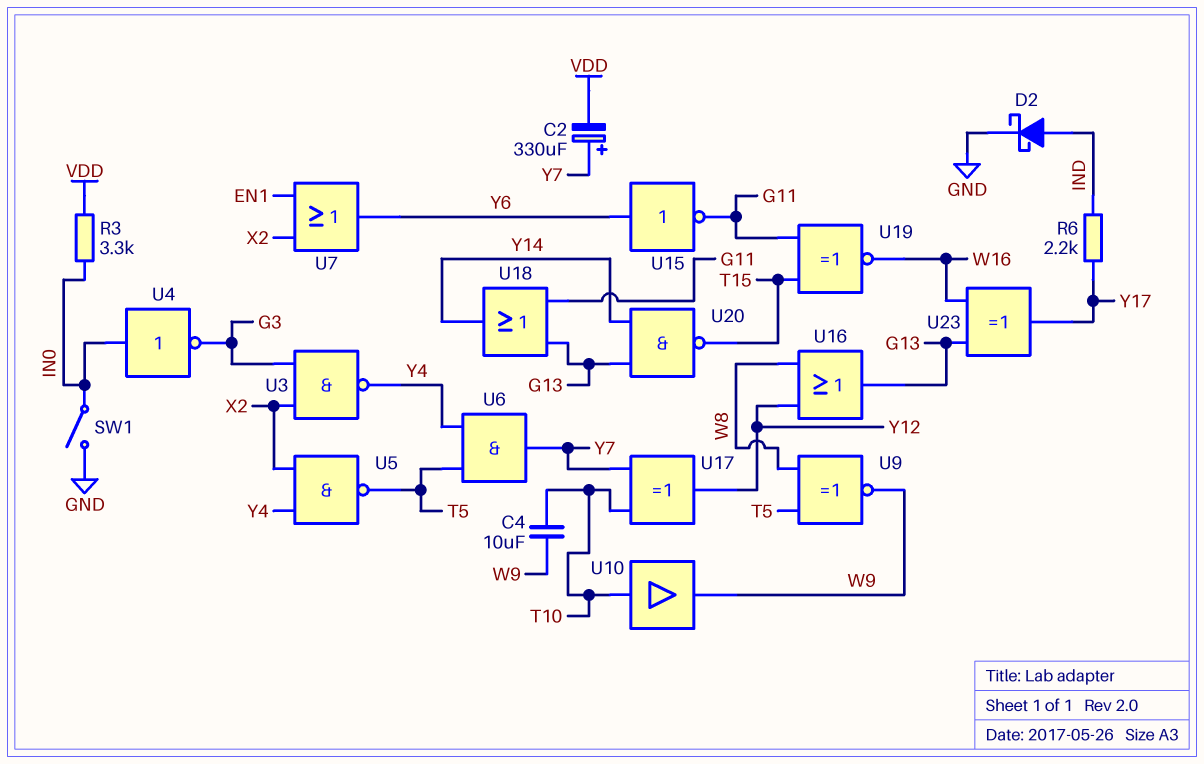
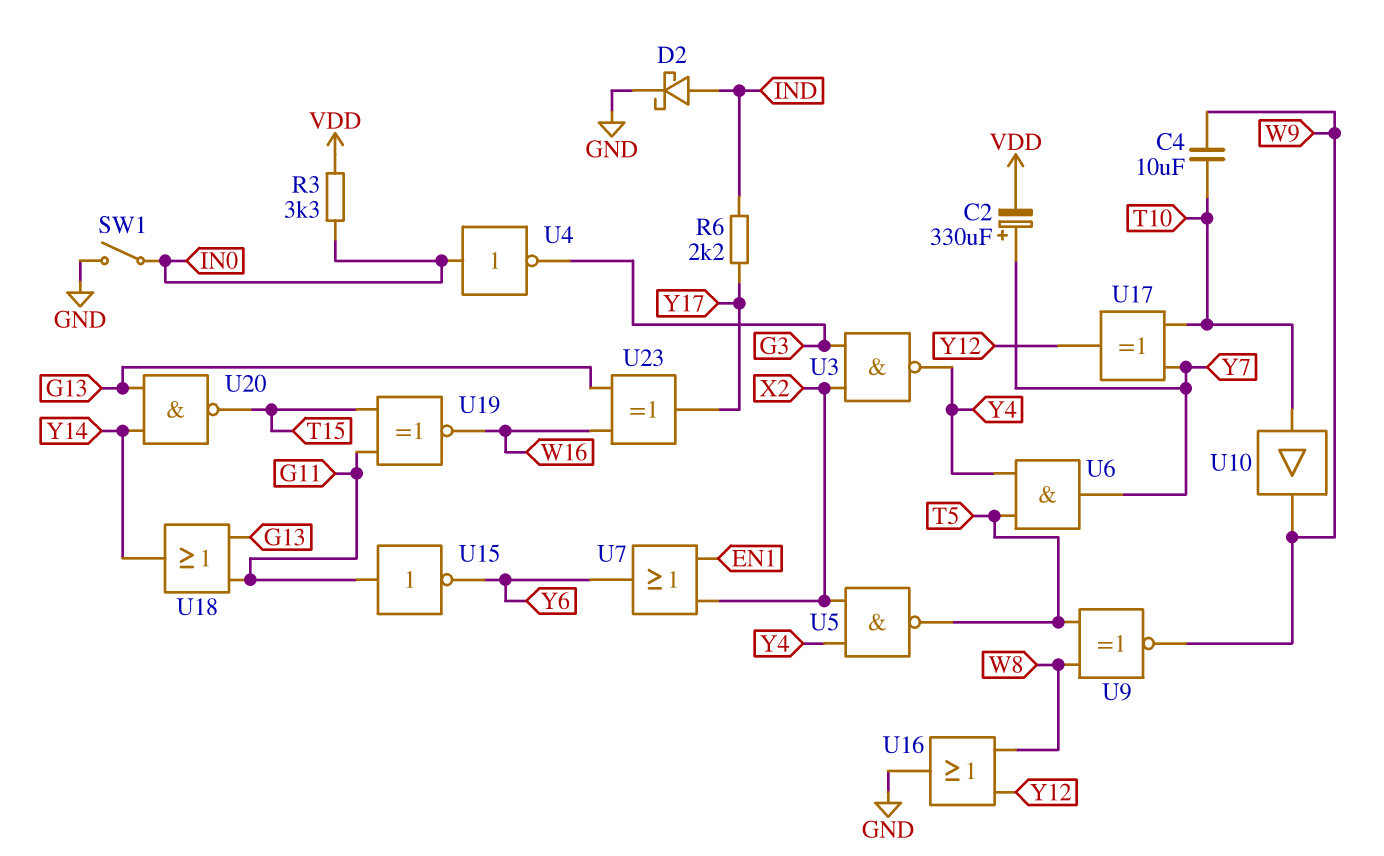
U15: NOT (in Y6, out G11) -> NOT (in G11, out Y6)
U16: OR (in W8, in Y12, out G13) -> OR (in W8, in Y12, out GND)

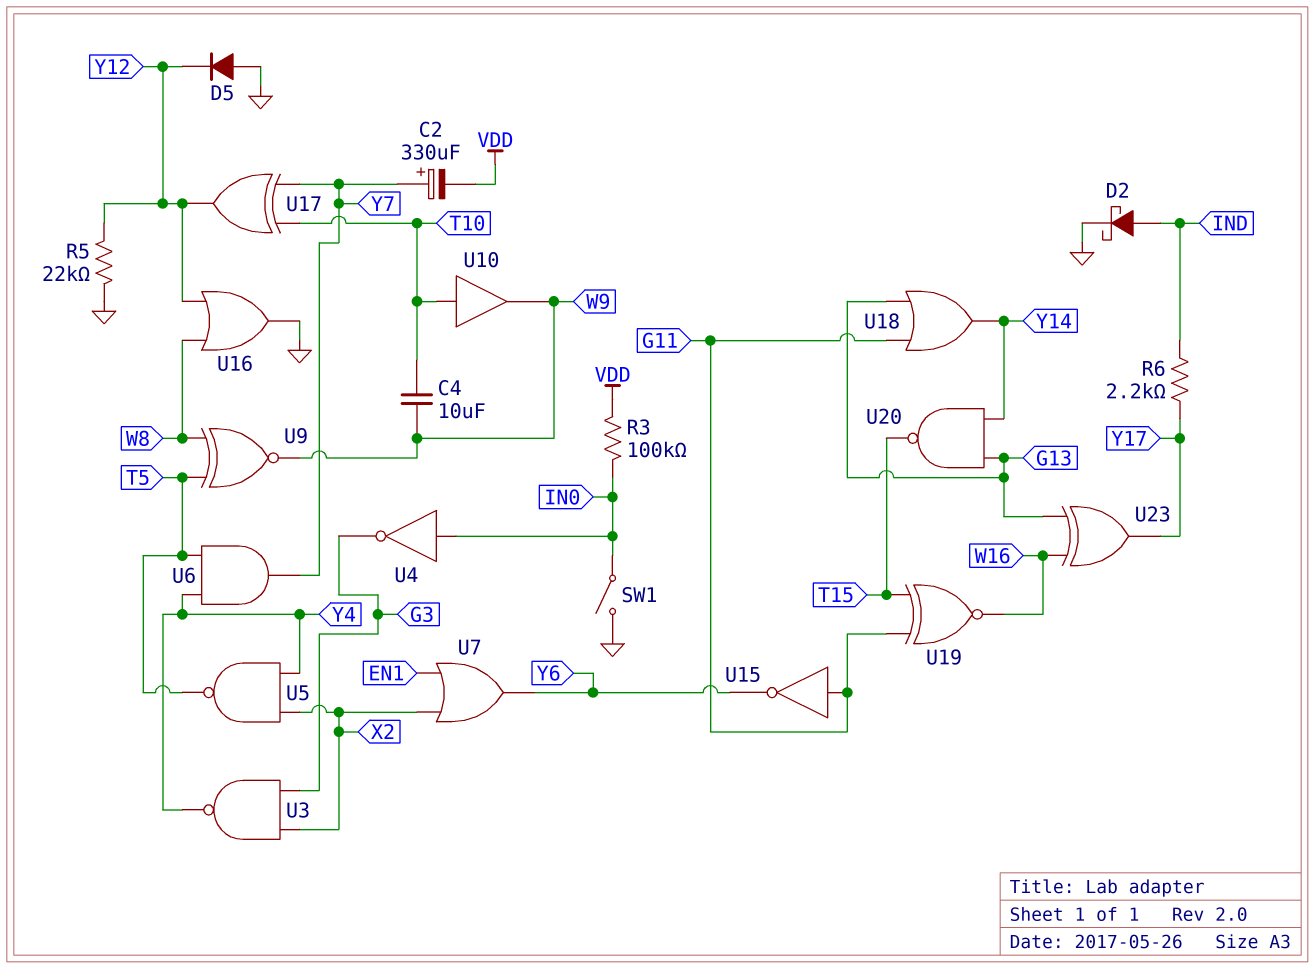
D5: none -> diode (A GND, K Y12)
R3: 3.3k (IN0, VDD) -> 100k (IN0, VDD)
R5: none -> 22k (GND, Y12)

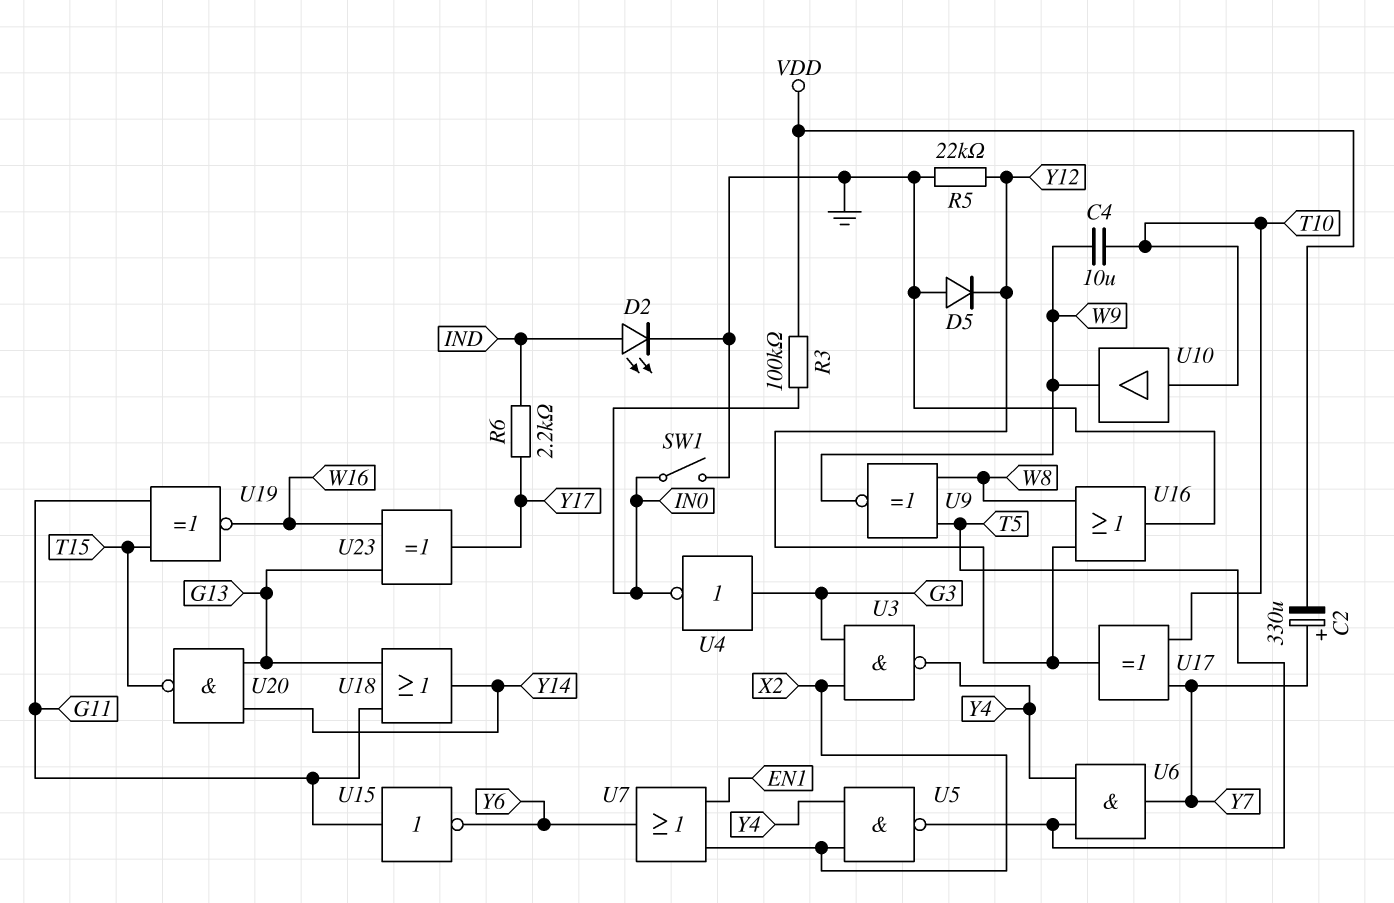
D2: schottky (A IND, K GND) -> LED (A IND, K GND)
U4: NOT (in IN0, out G3) -> NOT (in G3, out IN0)

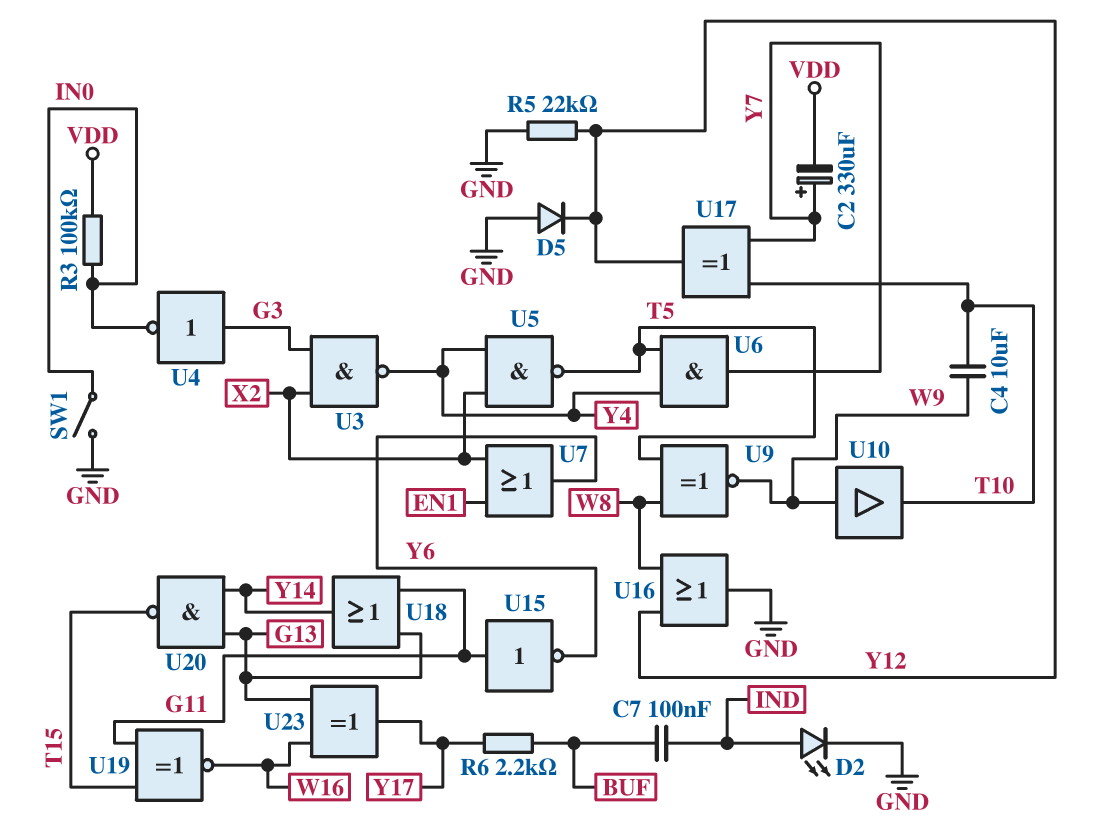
C7: none -> 100nF (BUF, IND)
R6: 2.2k (IND, Y17) -> 2.2k (BUF, Y17)
U10: buffer (in T10, out W9) -> buffer (in W9, out T10)

